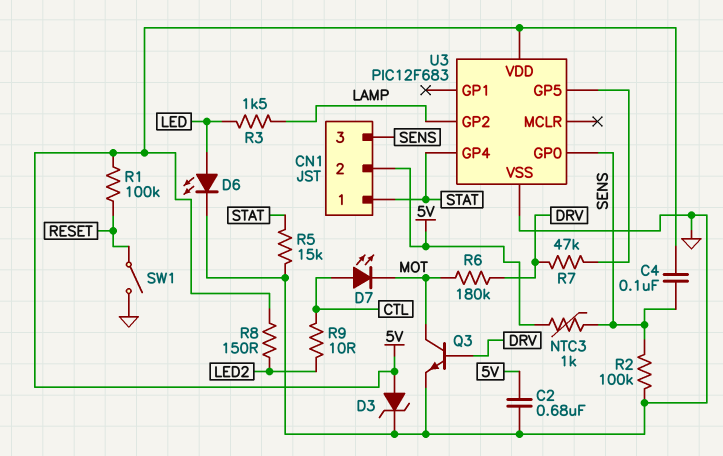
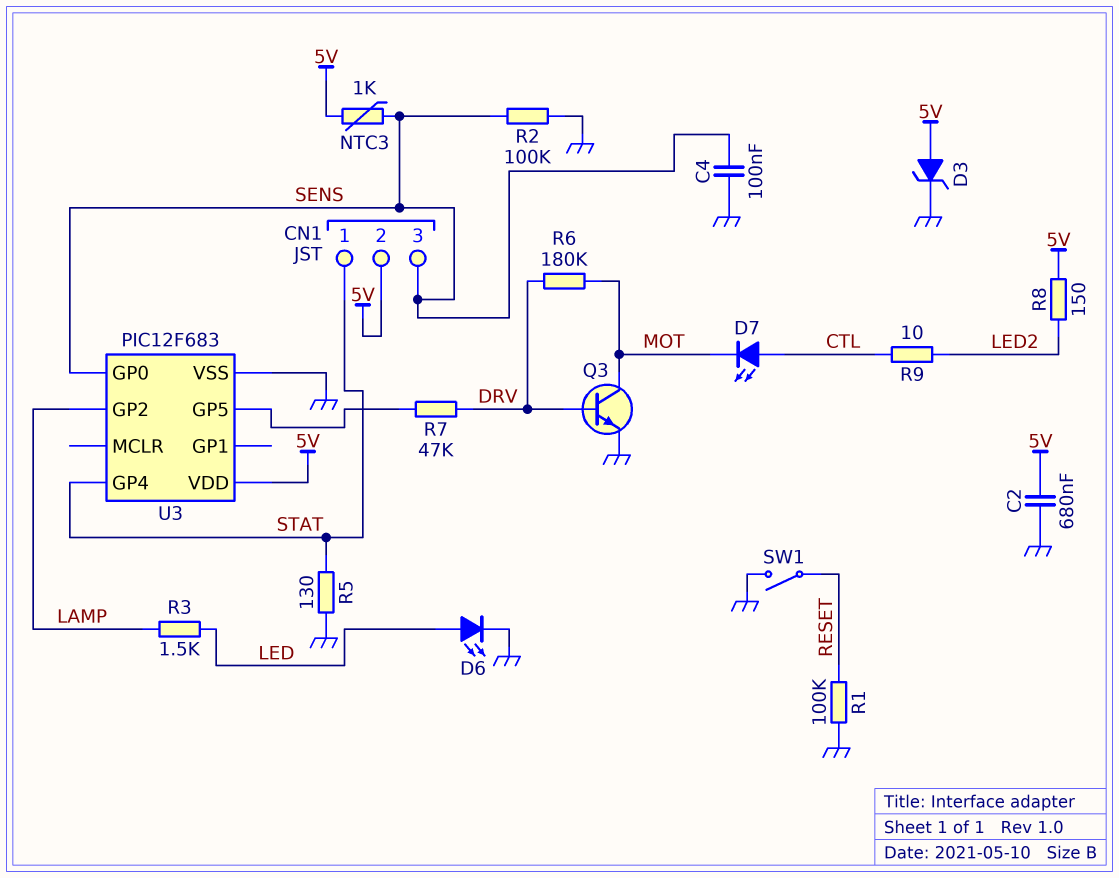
C4: 100nF (5V, SENS) -> 100nF (GND, SENS)
R1: 100k (5V, RESET) -> 100k (GND, RESET)
R5: 15k (GND, STAT) -> 130 (GND, STAT)

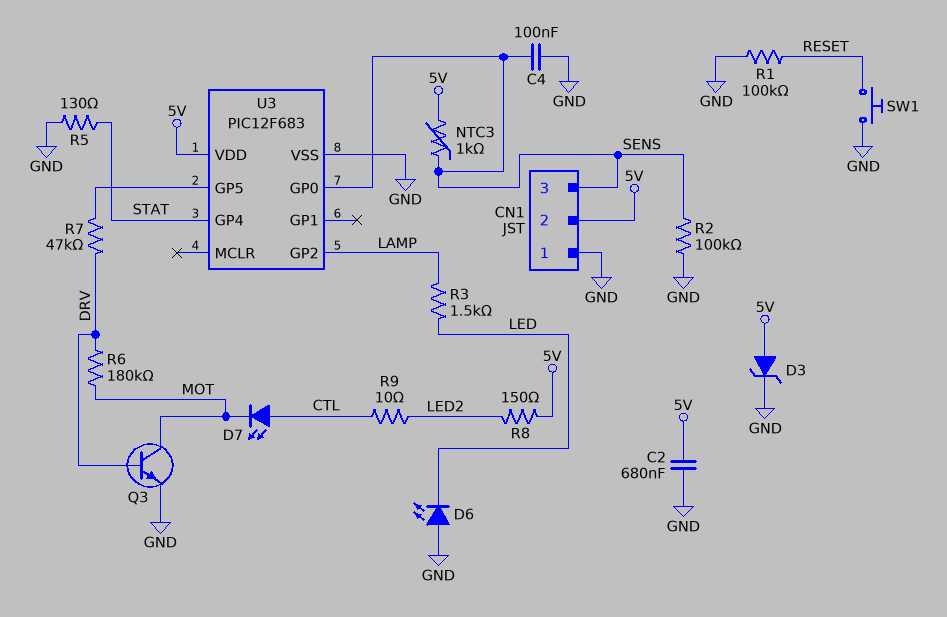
CN1 pin 1: STAT -> GND
D6: LED (A LED, K GND) -> LED (A GND, K LED)
SW1: switch (GND, RESET) -> button (GND, RESET)

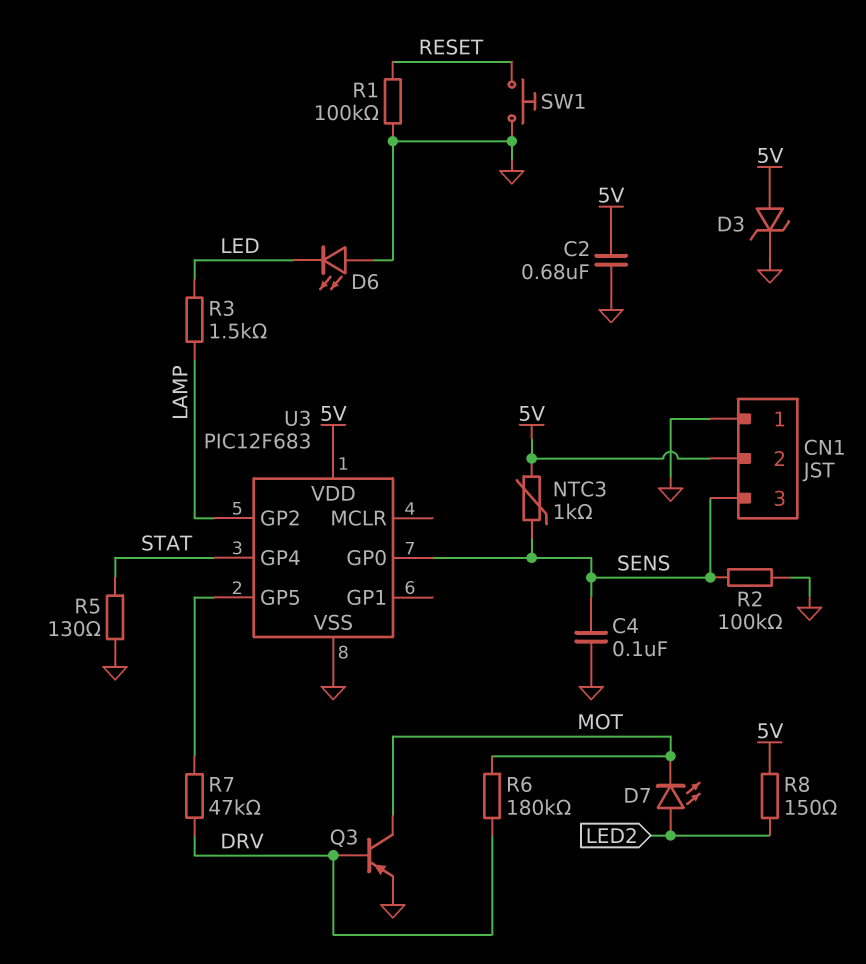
D7: LED (A CTL, K MOT) -> LED (A LED2, K MOT)
Q3: NPN (B DRV, C MOT, E GND) -> PNP (B DRV, C MOT, E GND)
R9: 10 (CTL, LED2) -> none

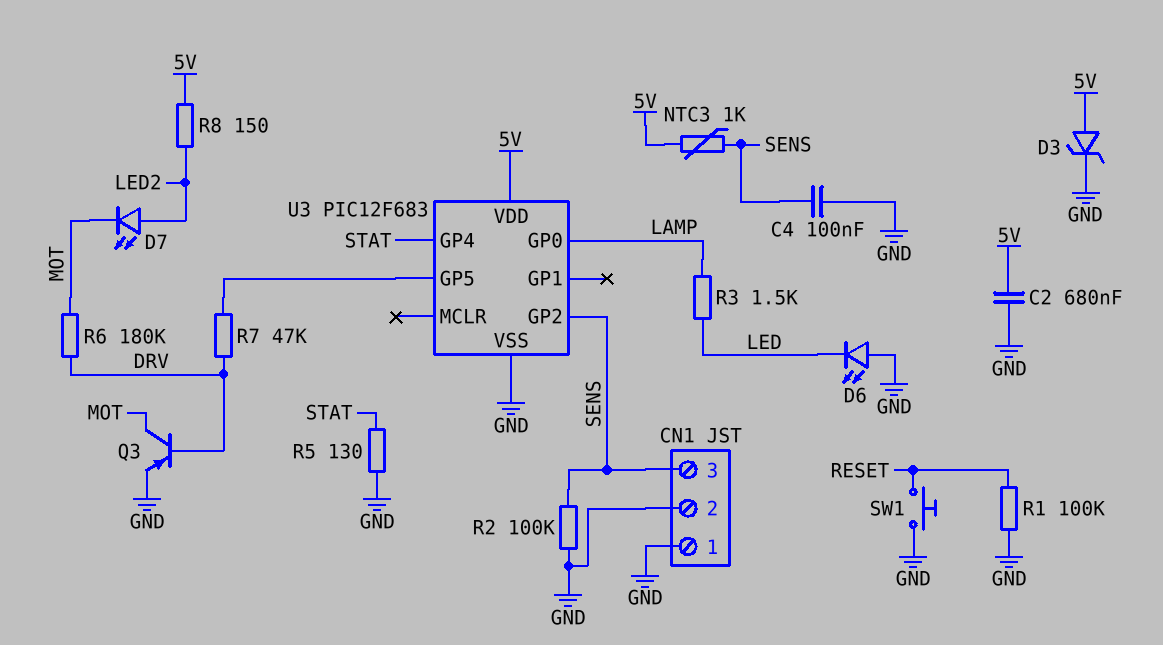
CN1 pin 2: 5V -> GND
U3 pin GP0: SENS -> LAMP
U3 pin GP2: LAMP -> SENS

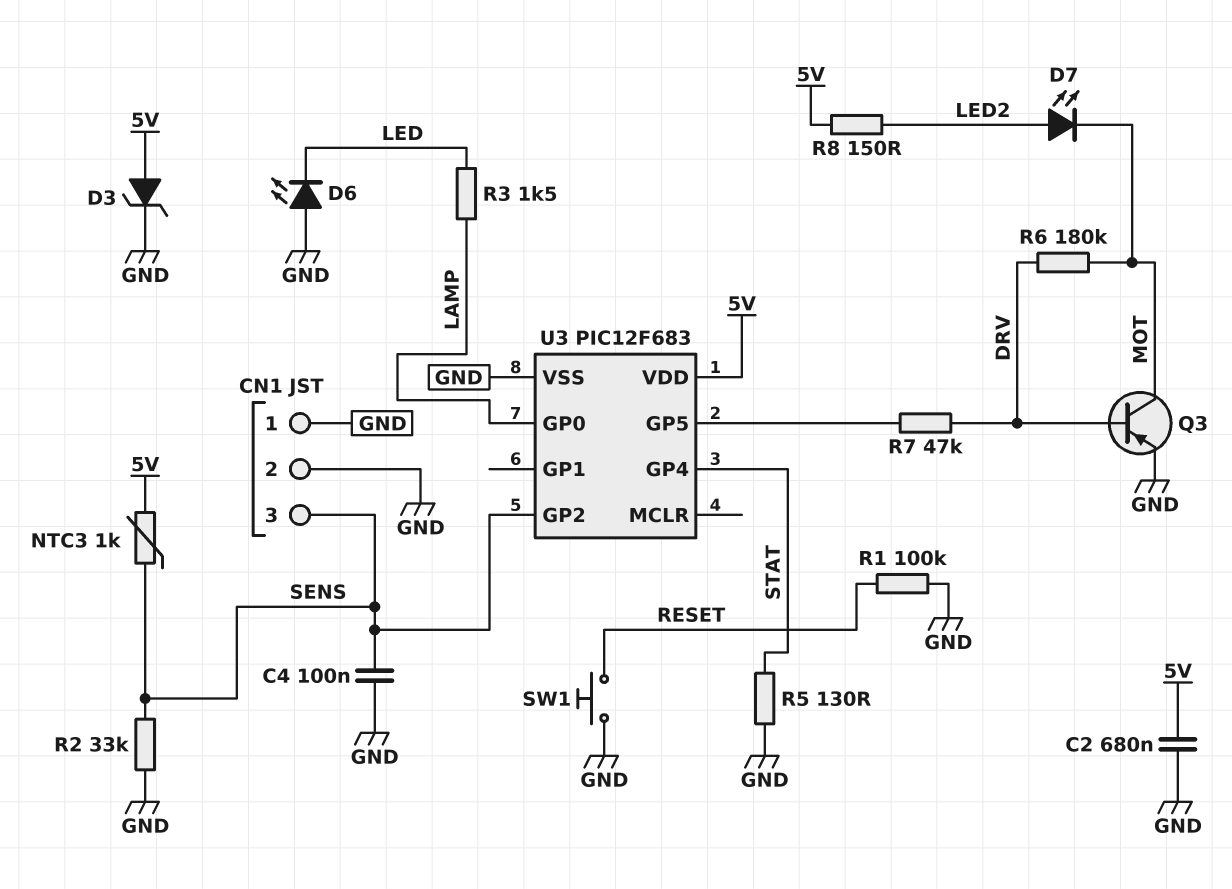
R2: 100k (GND, SENS) -> 33k (GND, SENS)

